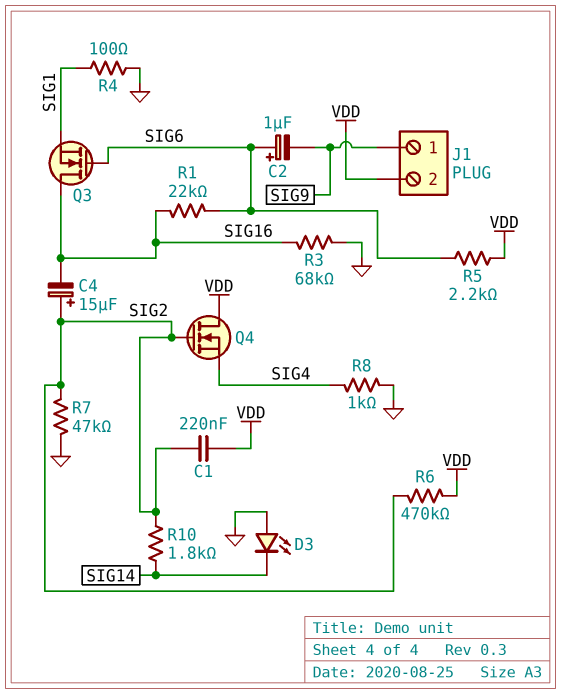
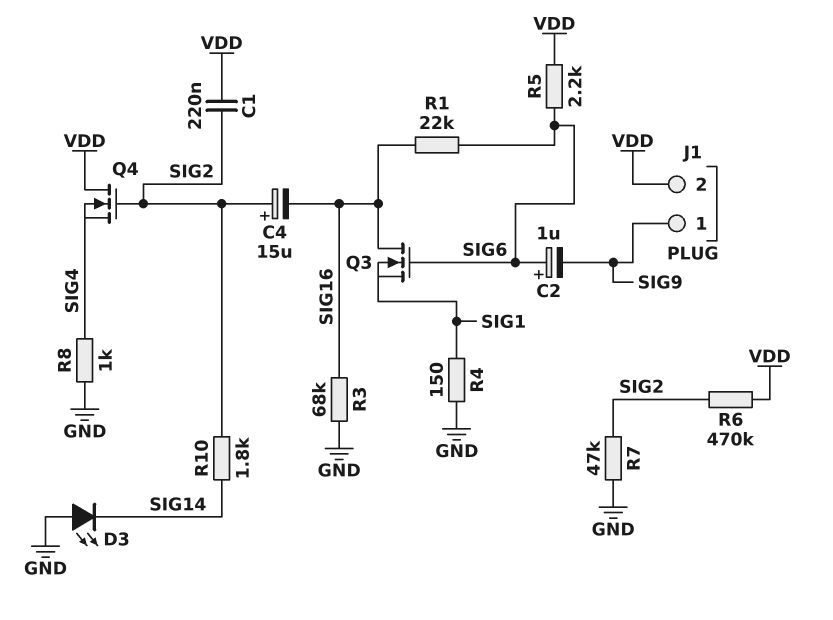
R4: 100 (GND, SIG1) -> 150 (GND, SIG1)

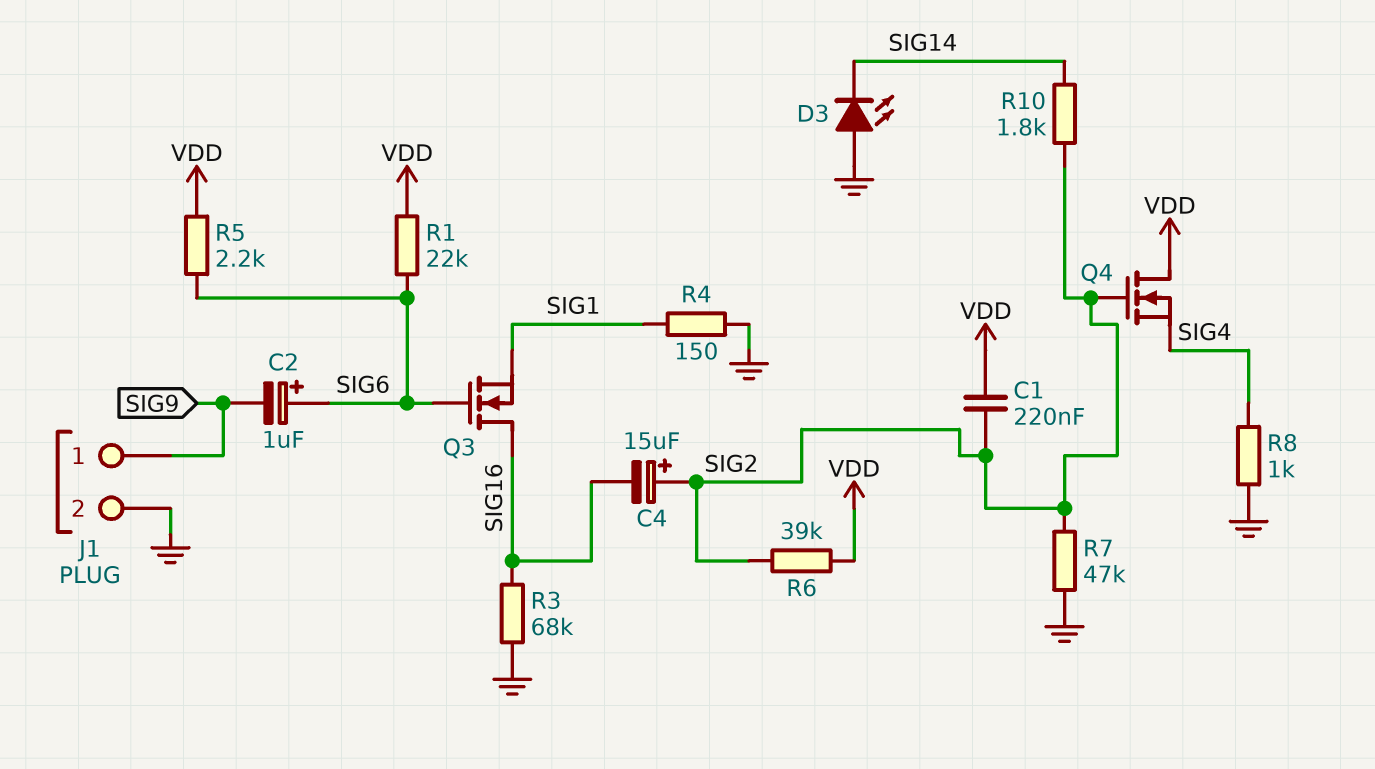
J1 pin 2: VDD -> GND
R1: 22k (SIG6, SIG16) -> 22k (SIG6, VDD)
R6: 470k (SIG2, VDD) -> 39k (SIG2, VDD)

